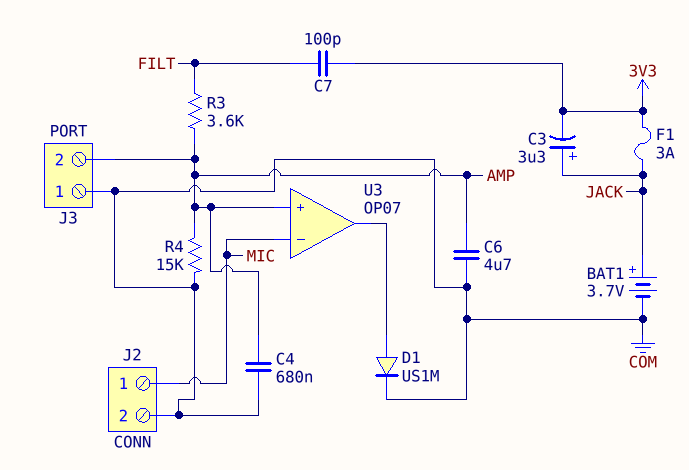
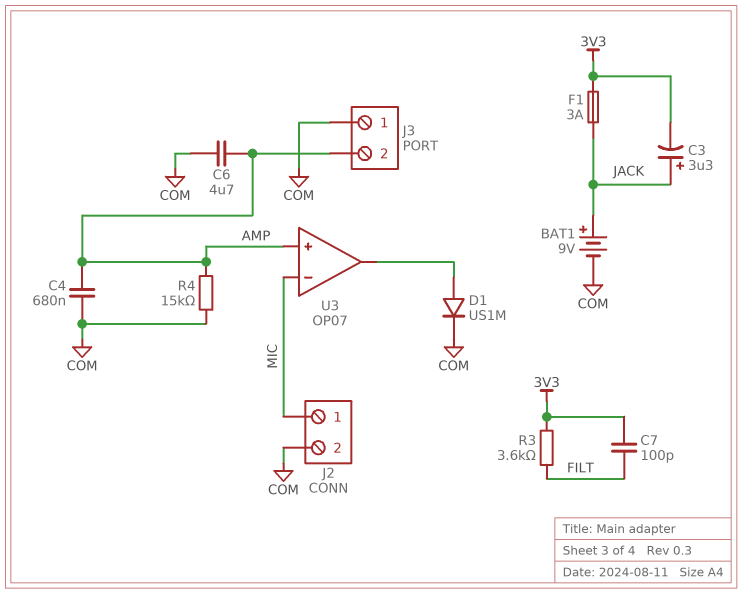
BAT1: 3.7V (plus JACK, minus COM) -> 9V (plus JACK, minus COM)
R3: 3.6k (AMP, FILT) -> 3.6k (3V3, FILT)

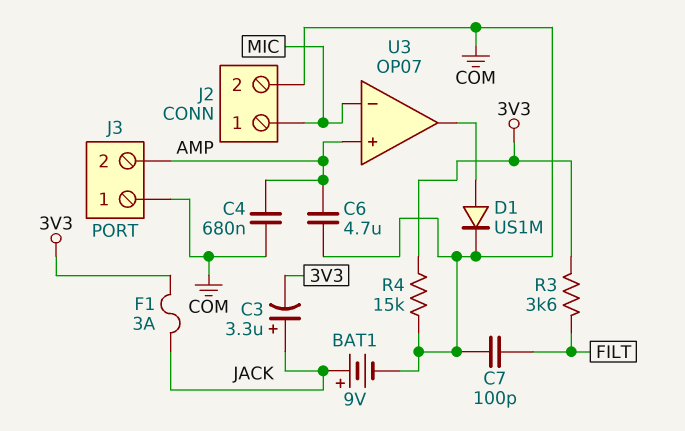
C7: 100pF (3V3, FILT) -> 100pF (COM, FILT)
R4: 15k (AMP, COM) -> 15k (3V3, COM)

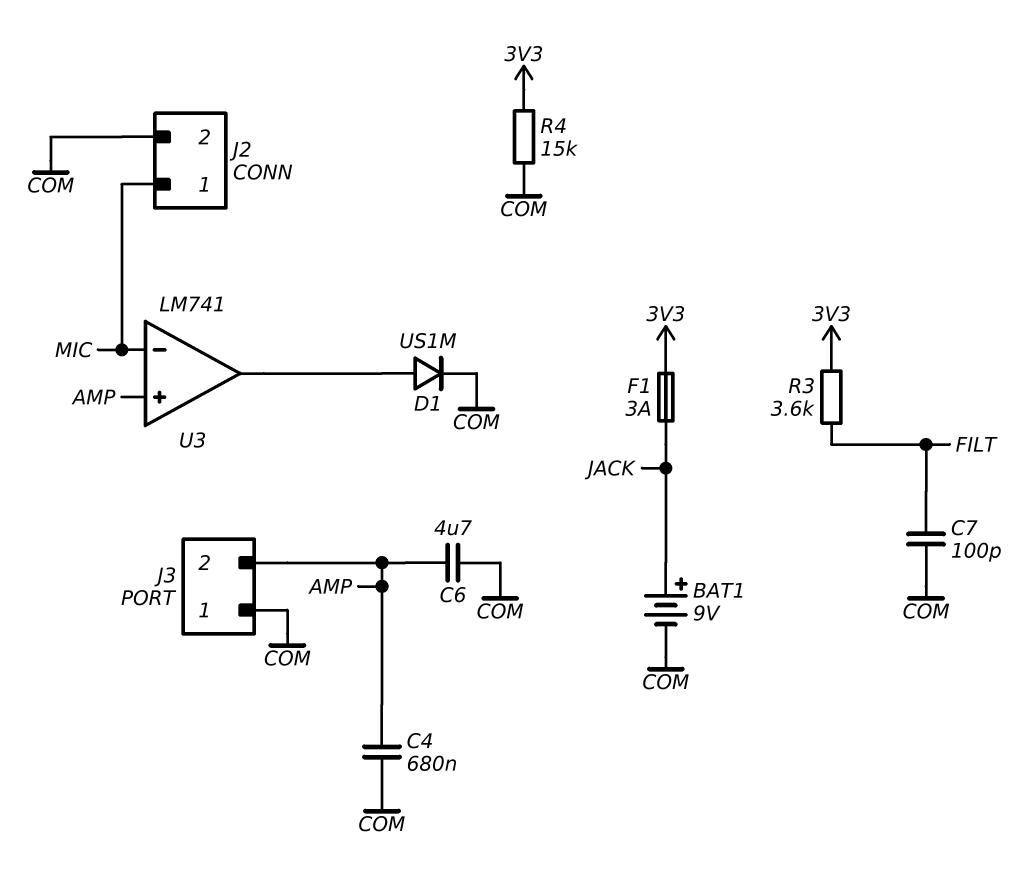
C3: 3.3uF (plus JACK, minus 3V3) -> none
U3: OP07 -> LM741

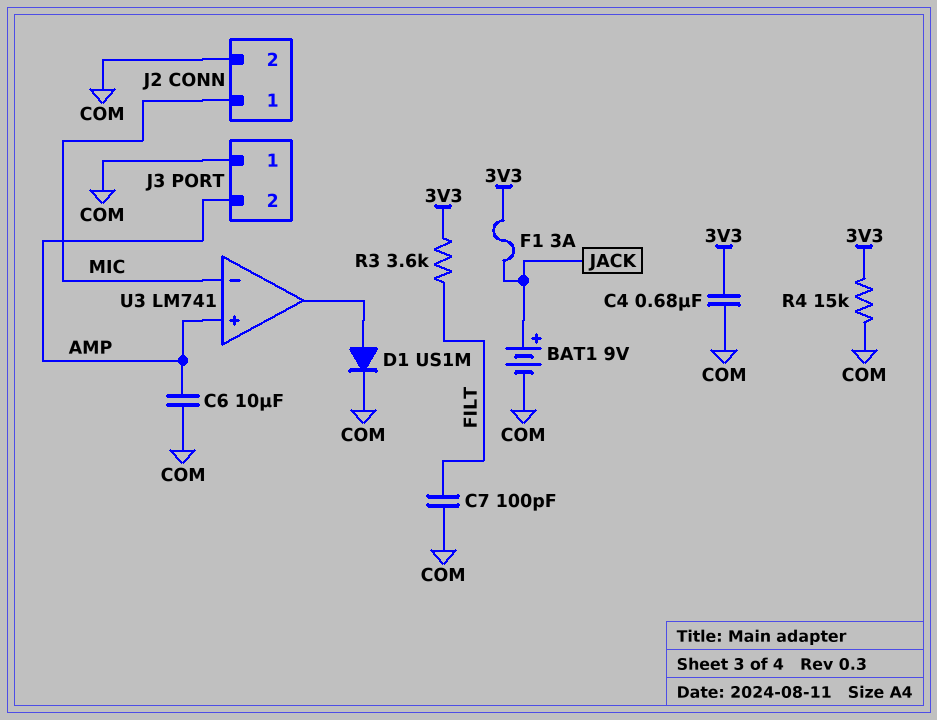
C4: 680nF (AMP, COM) -> 680nF (3V3, COM)
C6: 4.7uF (AMP, COM) -> 10uF (AMP, COM)

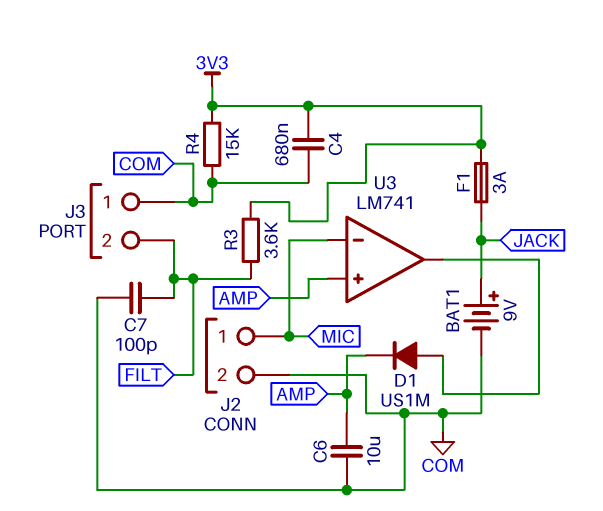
D1: diode US1M (A U3/out, K COM) -> diode US1M (A U3/out, K AMP)
J3 pin 2: AMP -> FILT

